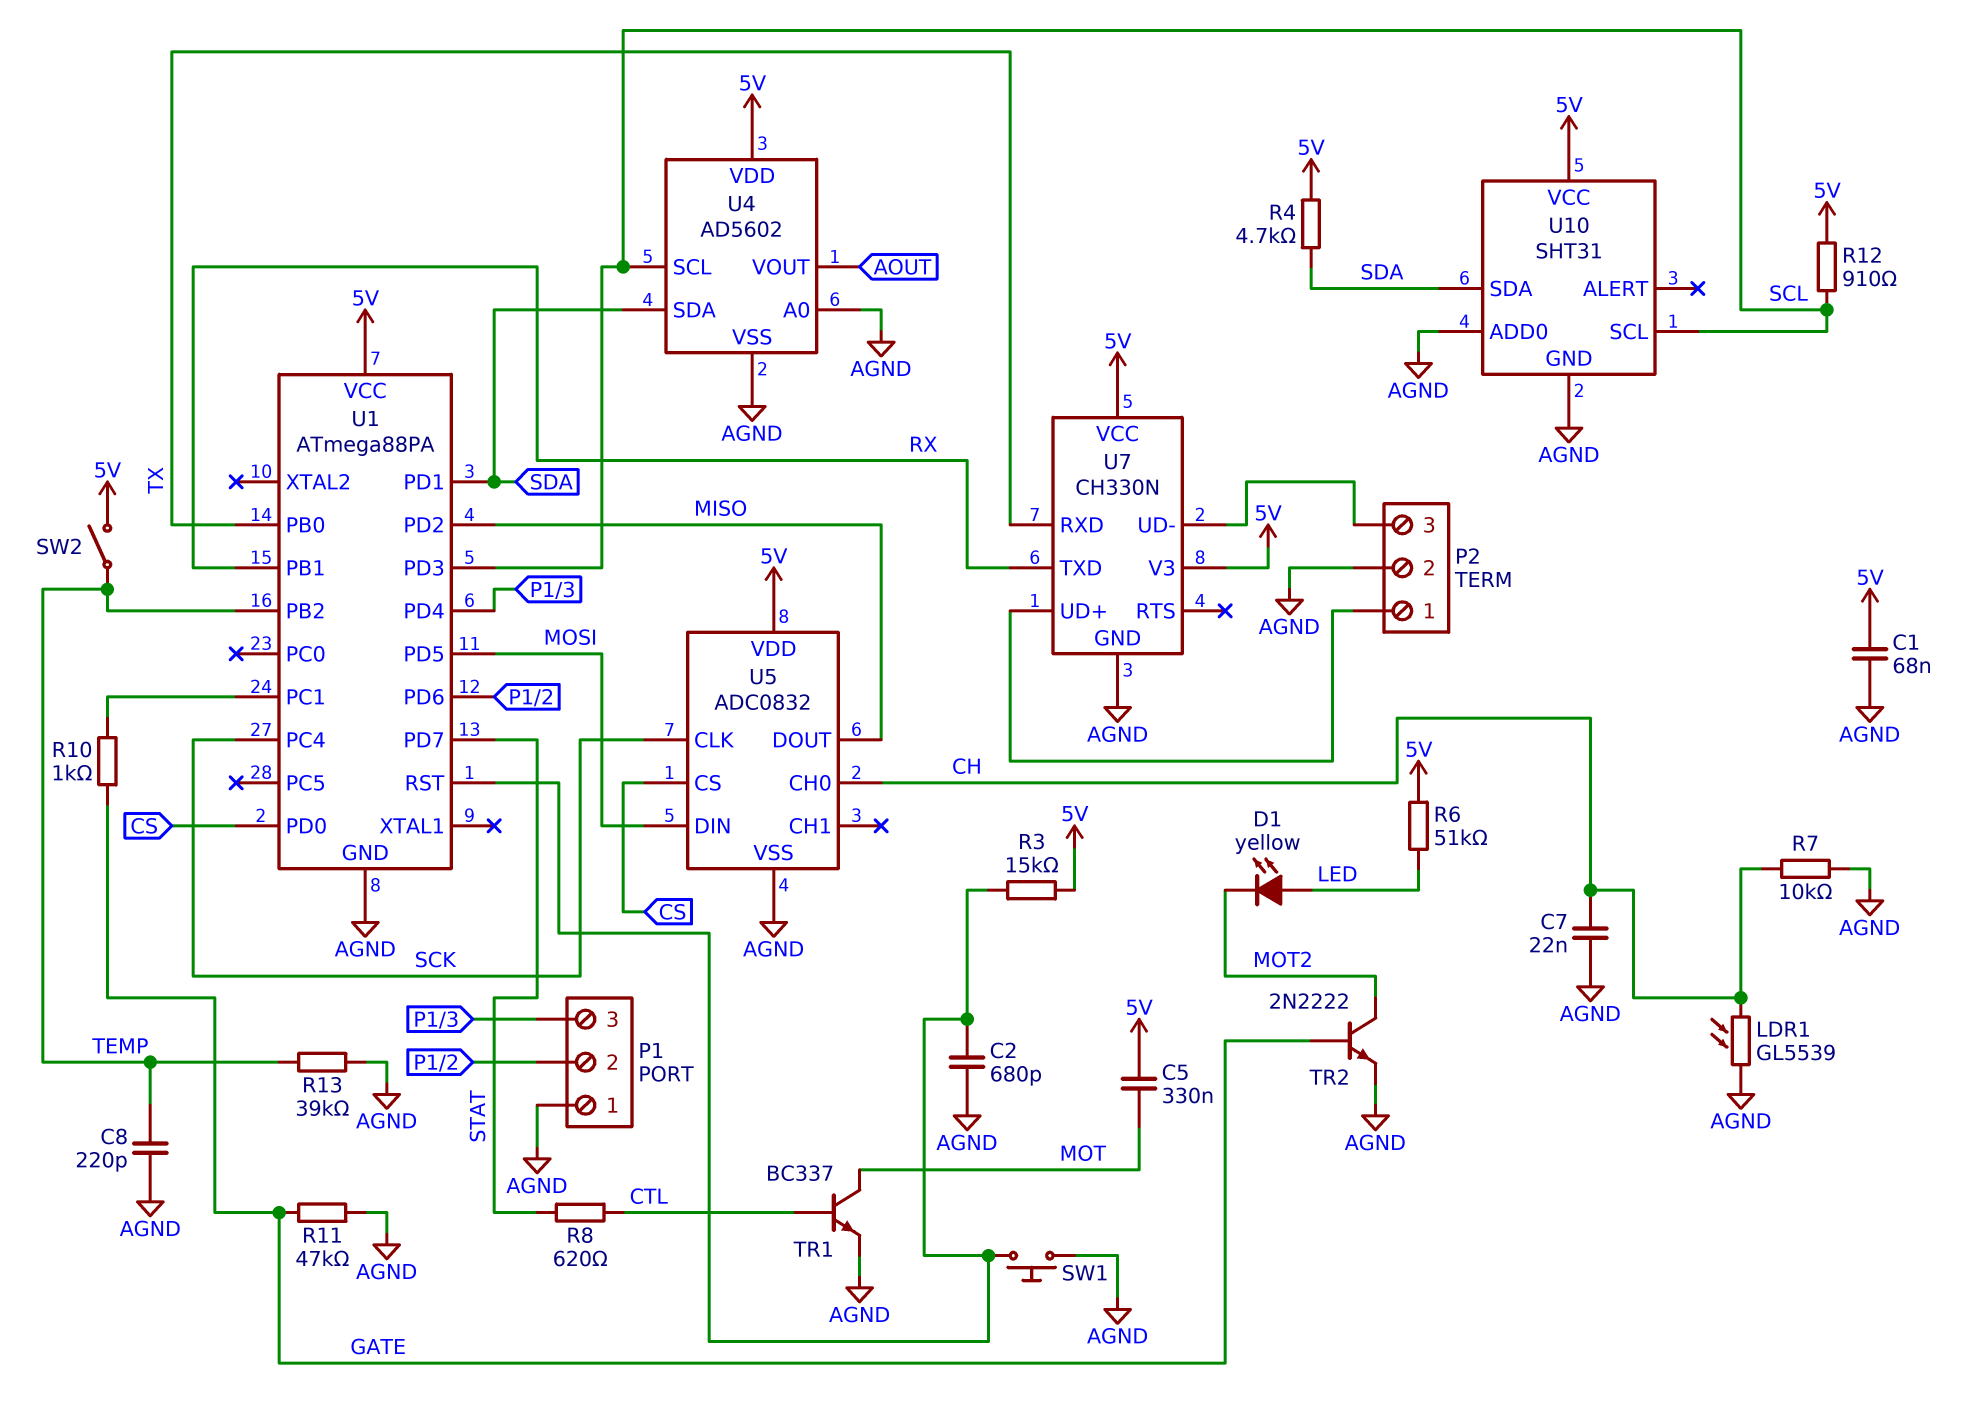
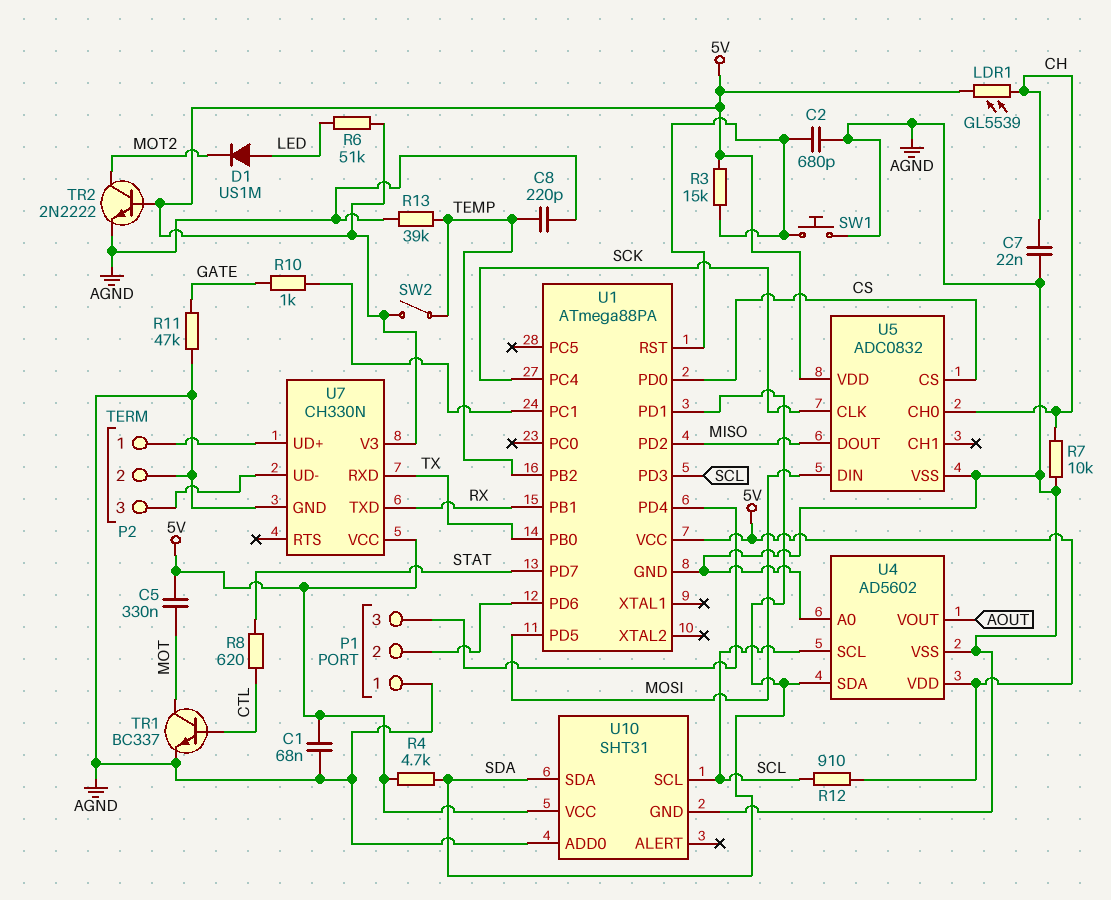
D1: LED yellow (A LED, K MOT2) -> diode US1M (A LED, K MOT2)
LDR1: GL5539 (AGND, CH) -> GL5539 (5V, CH)
TR2: NPN 2N2222 (B GATE, C MOT2, E AGND) -> NPN 2N2222 (B 5V, C MOT2, E AGND)

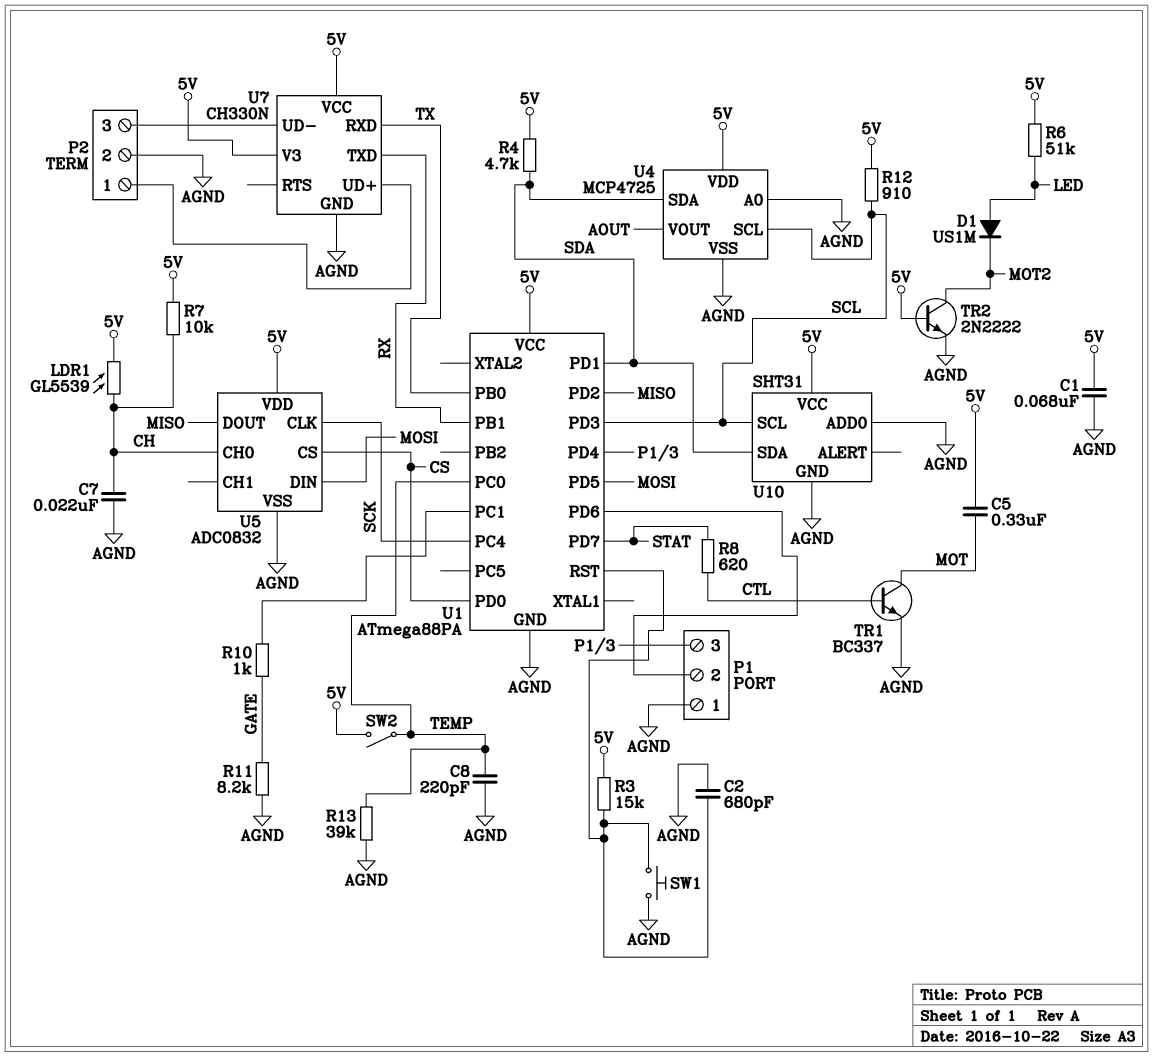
R7: 10k (AGND, CH) -> 10k (5V, CH)
R11: 47k (AGND, GATE) -> 8.2k (AGND, GATE)
U1 pin PB2: TEMP -> none
U1 pin PC0: none -> TEMP
U4: AD5602 -> MCP4725

